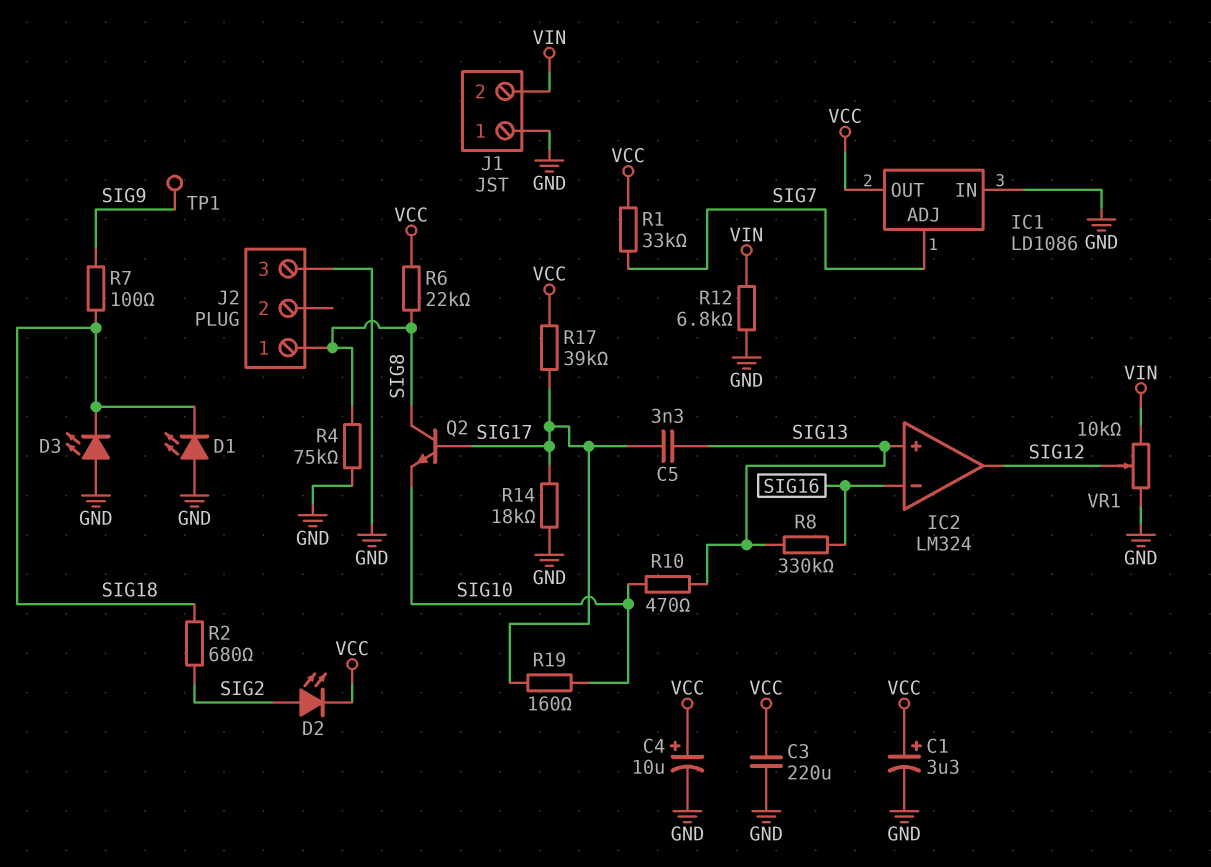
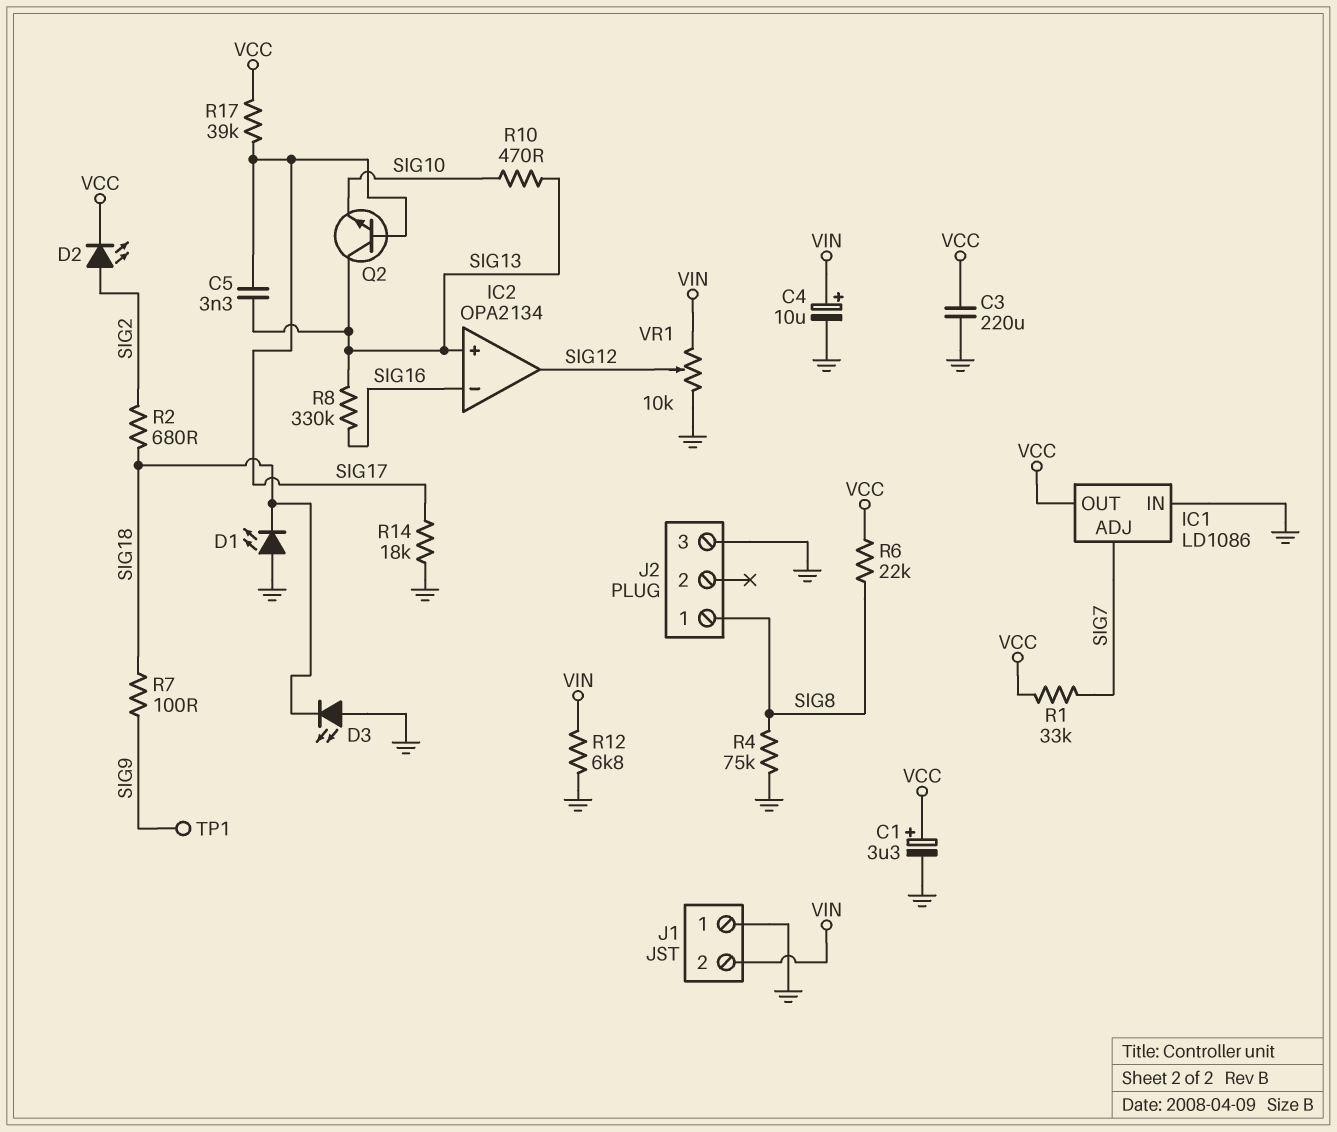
C4: 10uF (plus VCC, minus GND) -> 10uF (plus VIN, minus GND)
IC2: LM324 -> OPA2134
Q2: NPN (B SIG17, C SIG8, E SIG10) -> NPN (B SIG17, C SIG13, E SIG10)
R19: 160 (SIG10, SIG17) -> none

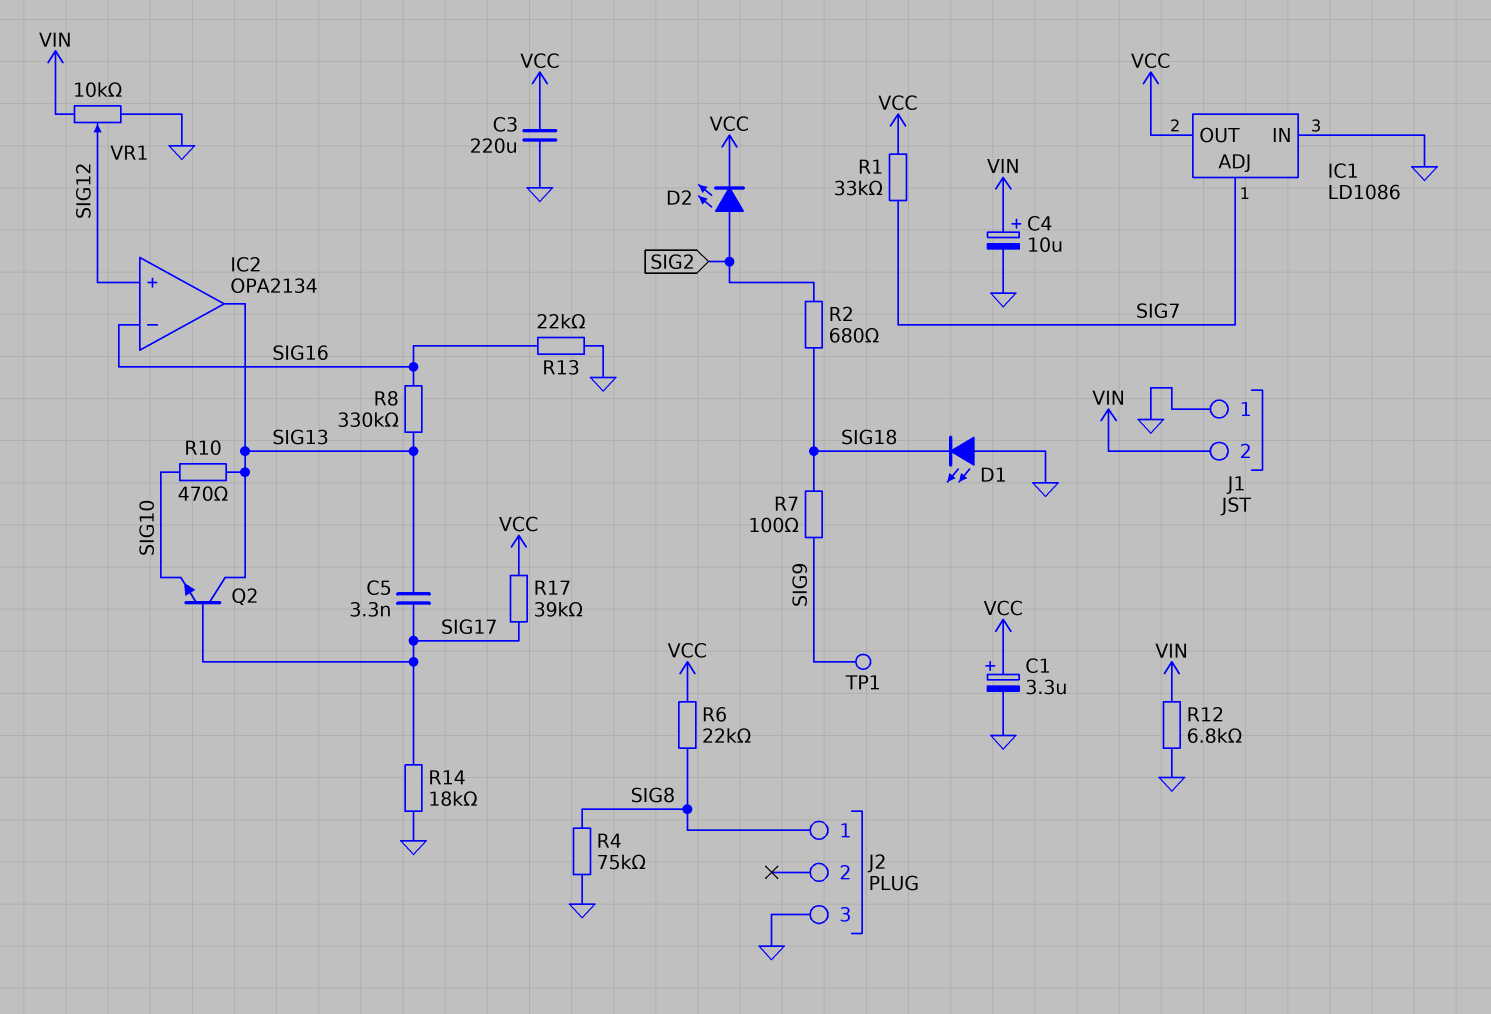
D3: LED (A GND, K SIG18) -> none
IC2 pin in+: SIG13 -> SIG12
IC2 pin out: SIG12 -> SIG13
R13: none -> 22k (GND, SIG16)

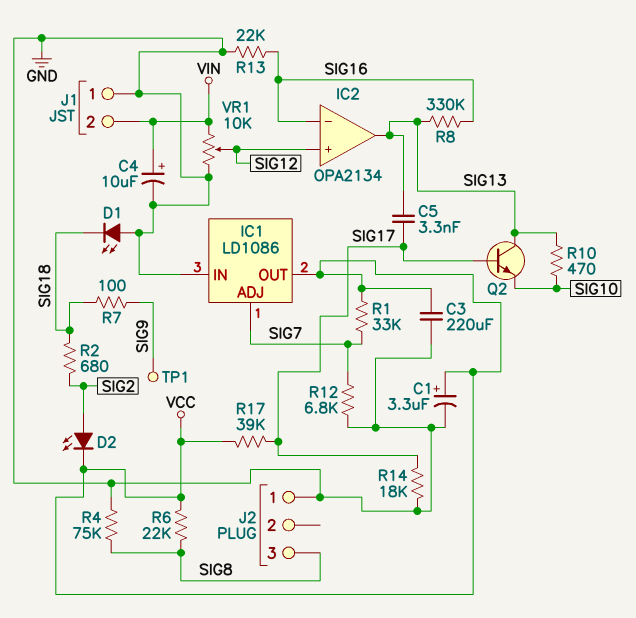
J2 pin 1: SIG8 -> GND
J2 pin 3: GND -> SIG8
R12: 6.8k (GND, VIN) -> 6.8k (GND, SIG7)

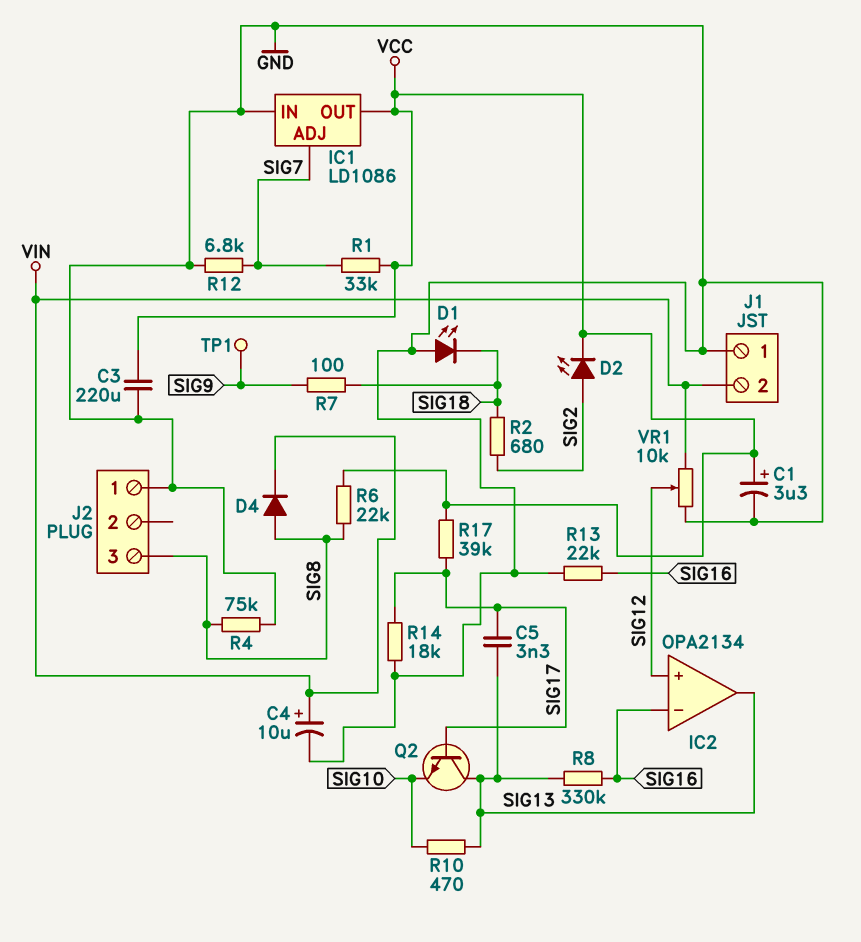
D4: none -> diode (A SIG8, K VIN)

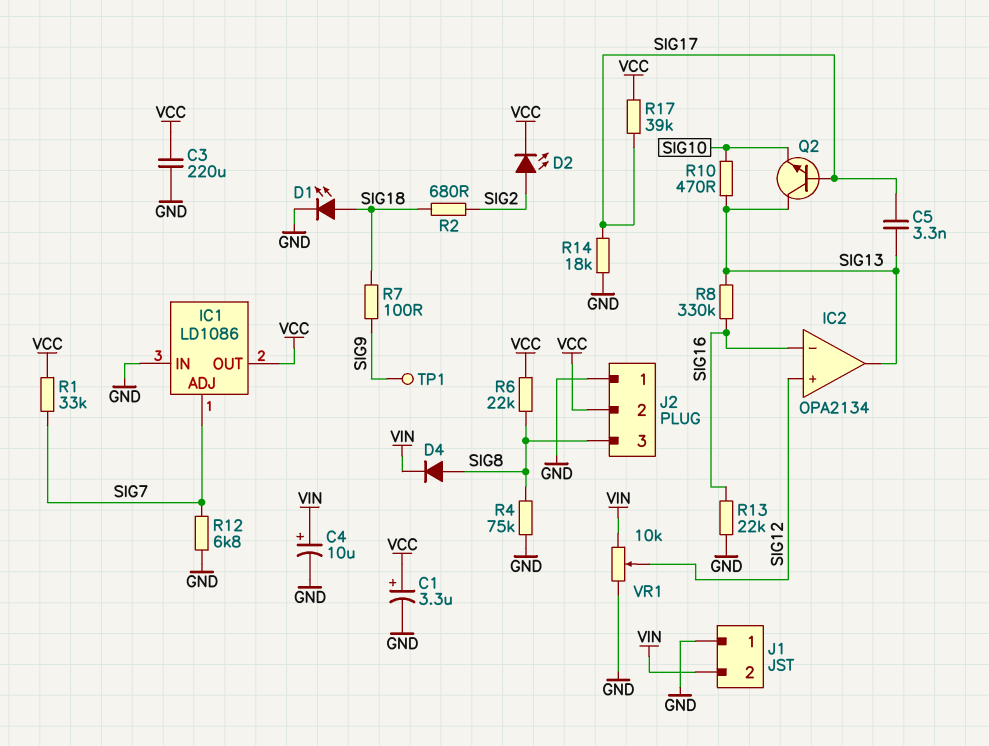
D1: LED (A GND, K SIG18) -> LED (A SIG18, K GND)
J2 pin 2: none -> VCC

